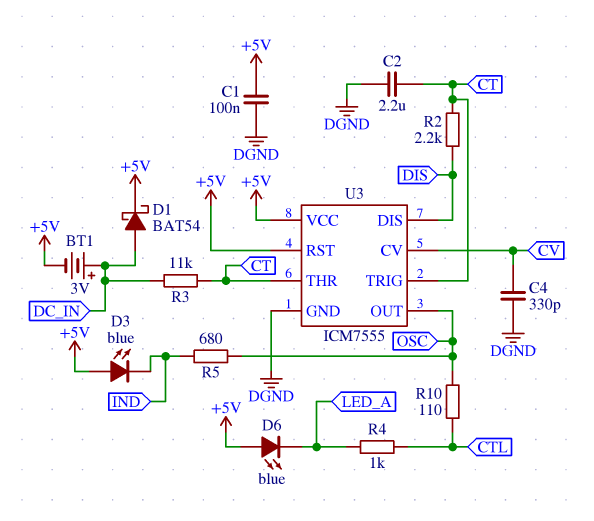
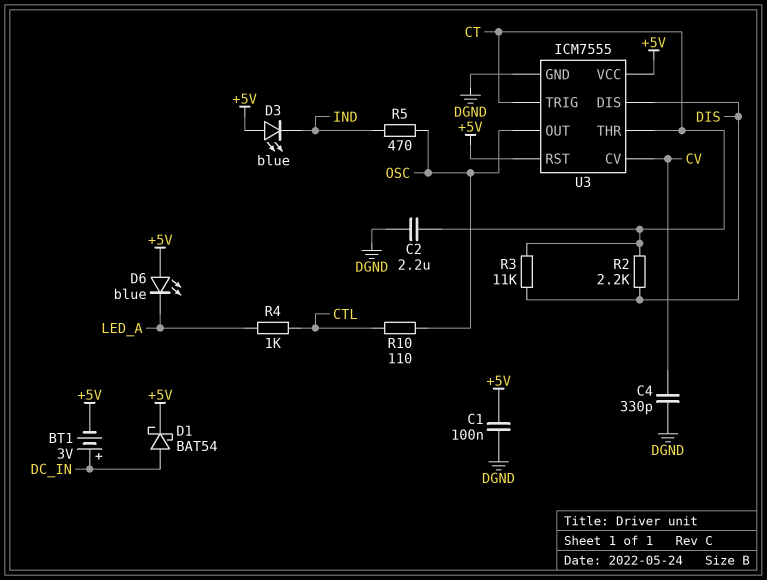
R3: 11k (CT, DC_IN) -> 11k (CT, DIS)
R5: 680 (IND, OSC) -> 470 (IND, OSC)

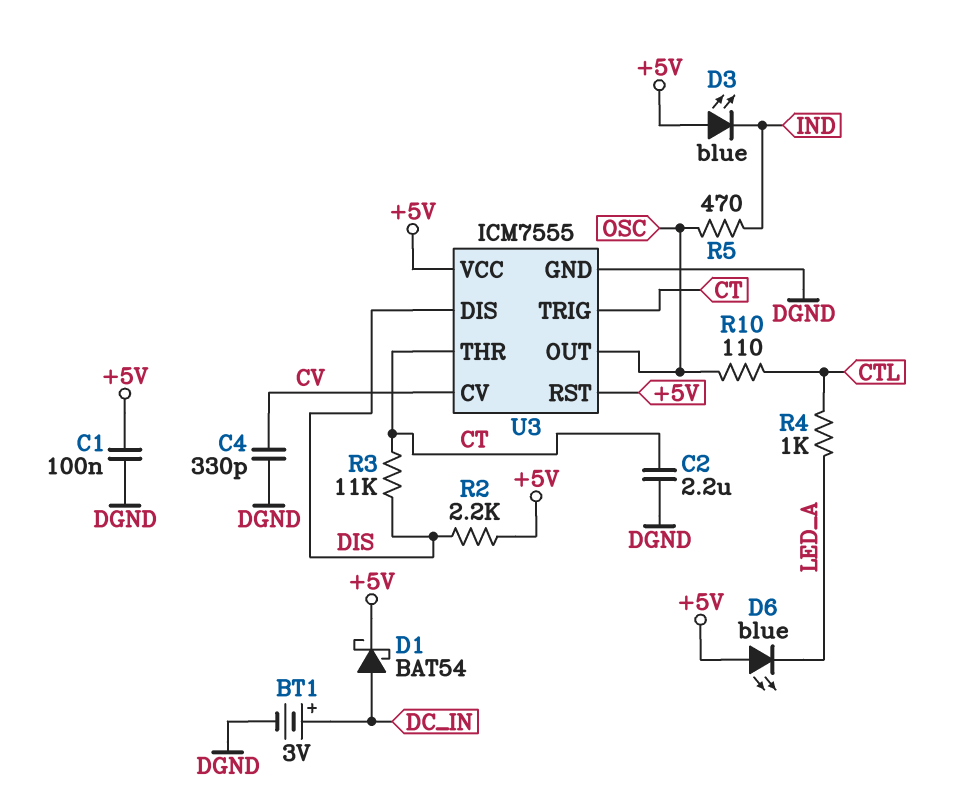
BT1: 3V (plus DC_IN, minus +5V) -> 3V (plus DC_IN, minus DGND)
R2: 2.2k (CT, DIS) -> 2.2k (+5V, DIS)

